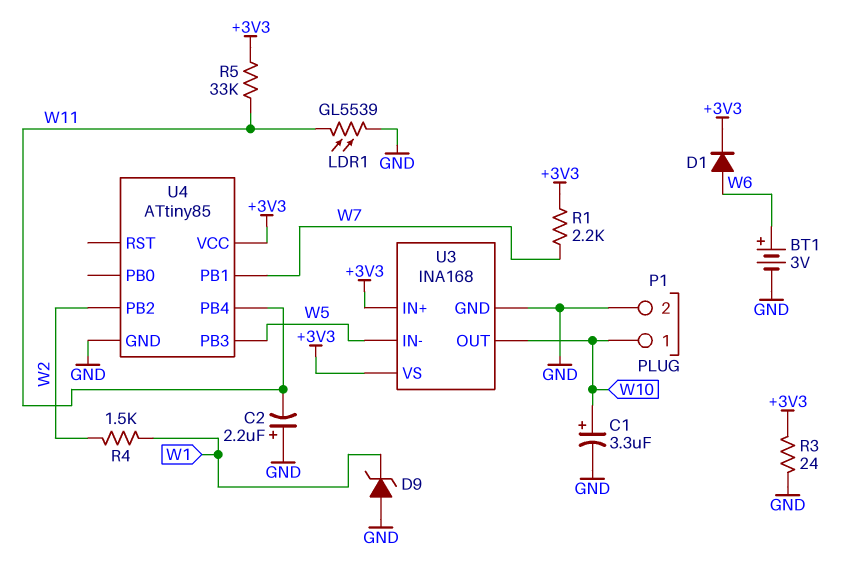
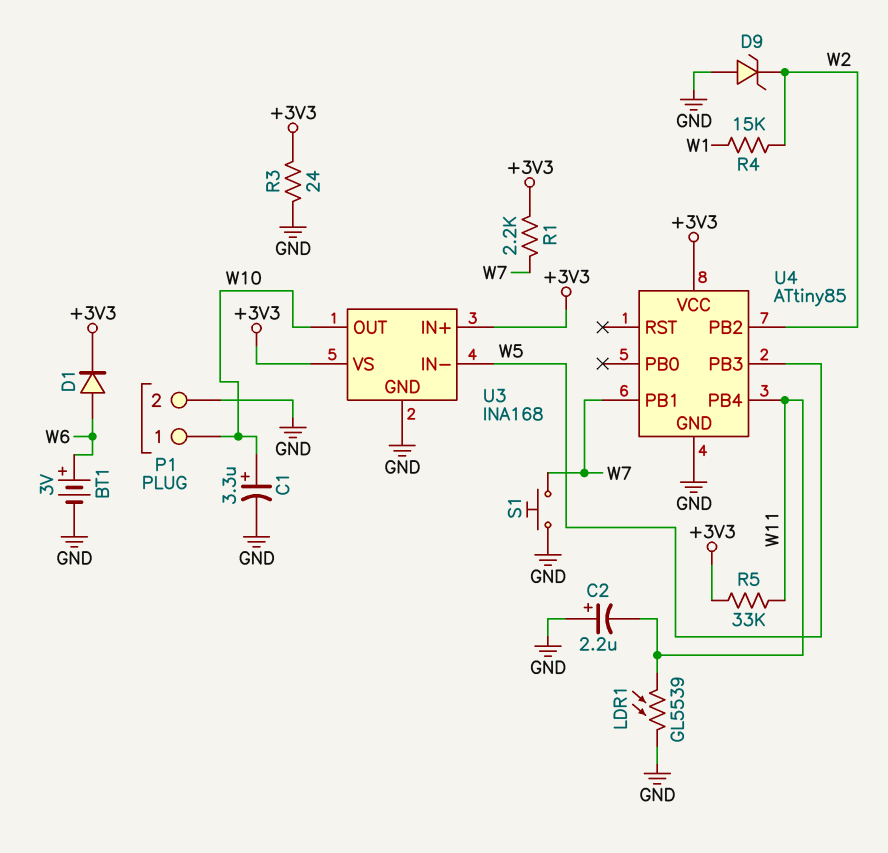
D9: zener (A GND, K W1) -> zener (A GND, K W2)
R4: 1.5k (W1, W2) -> 15k (W1, W2)
S1: none -> button (GND, W7)

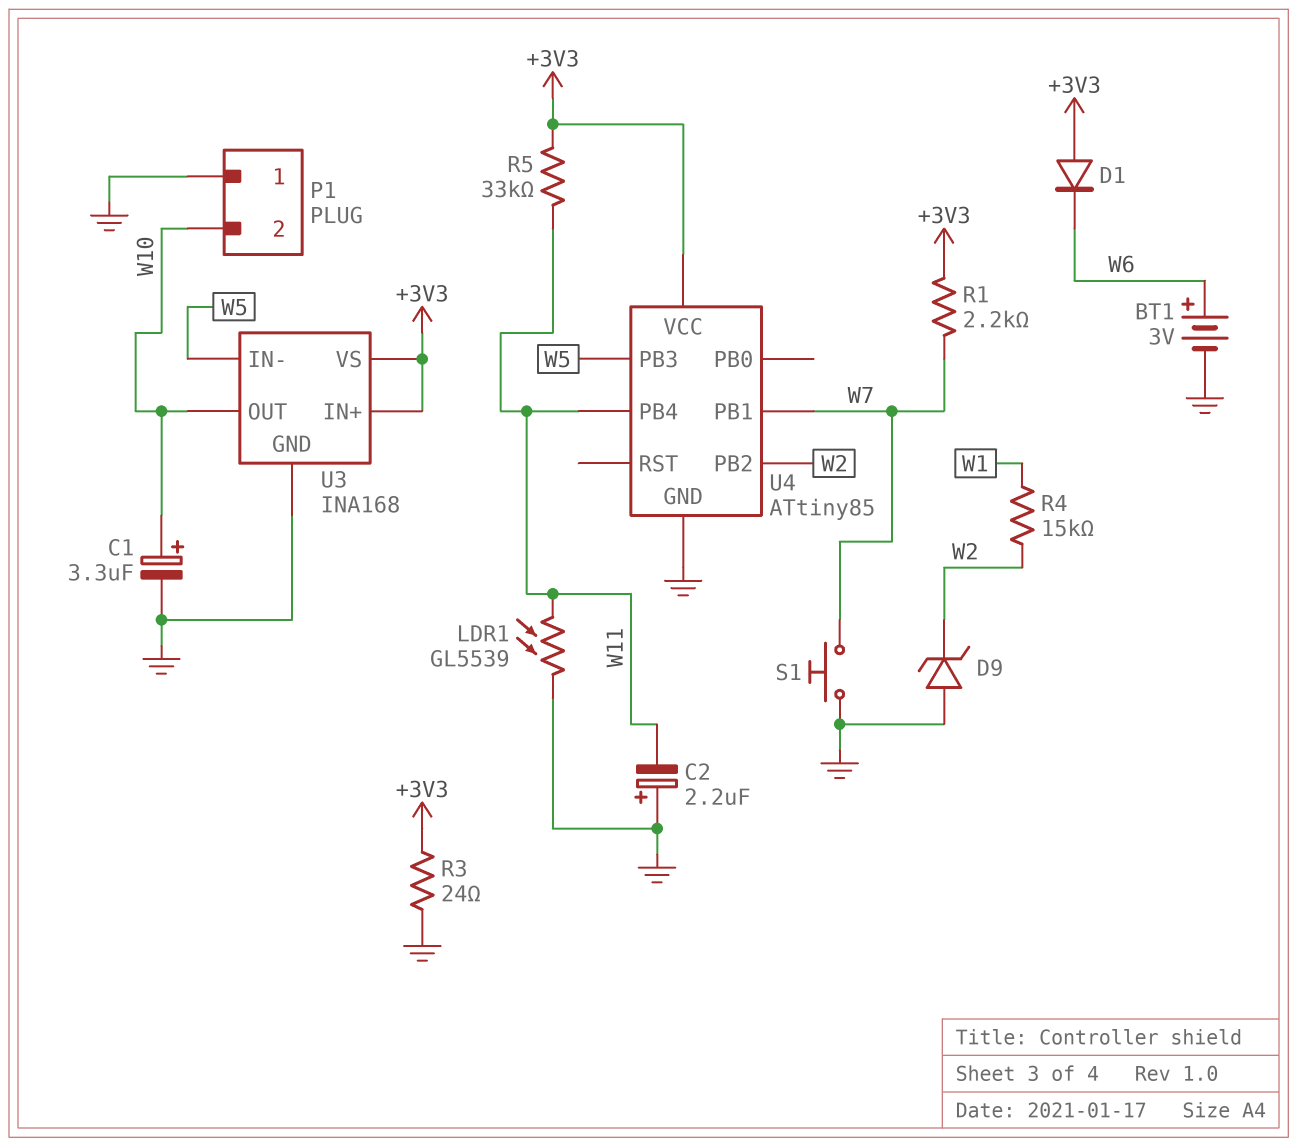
D1: diode (A W6, K +3V3) -> diode (A +3V3, K W6)
P1 pin 1: W10 -> GND
P1 pin 2: GND -> W10

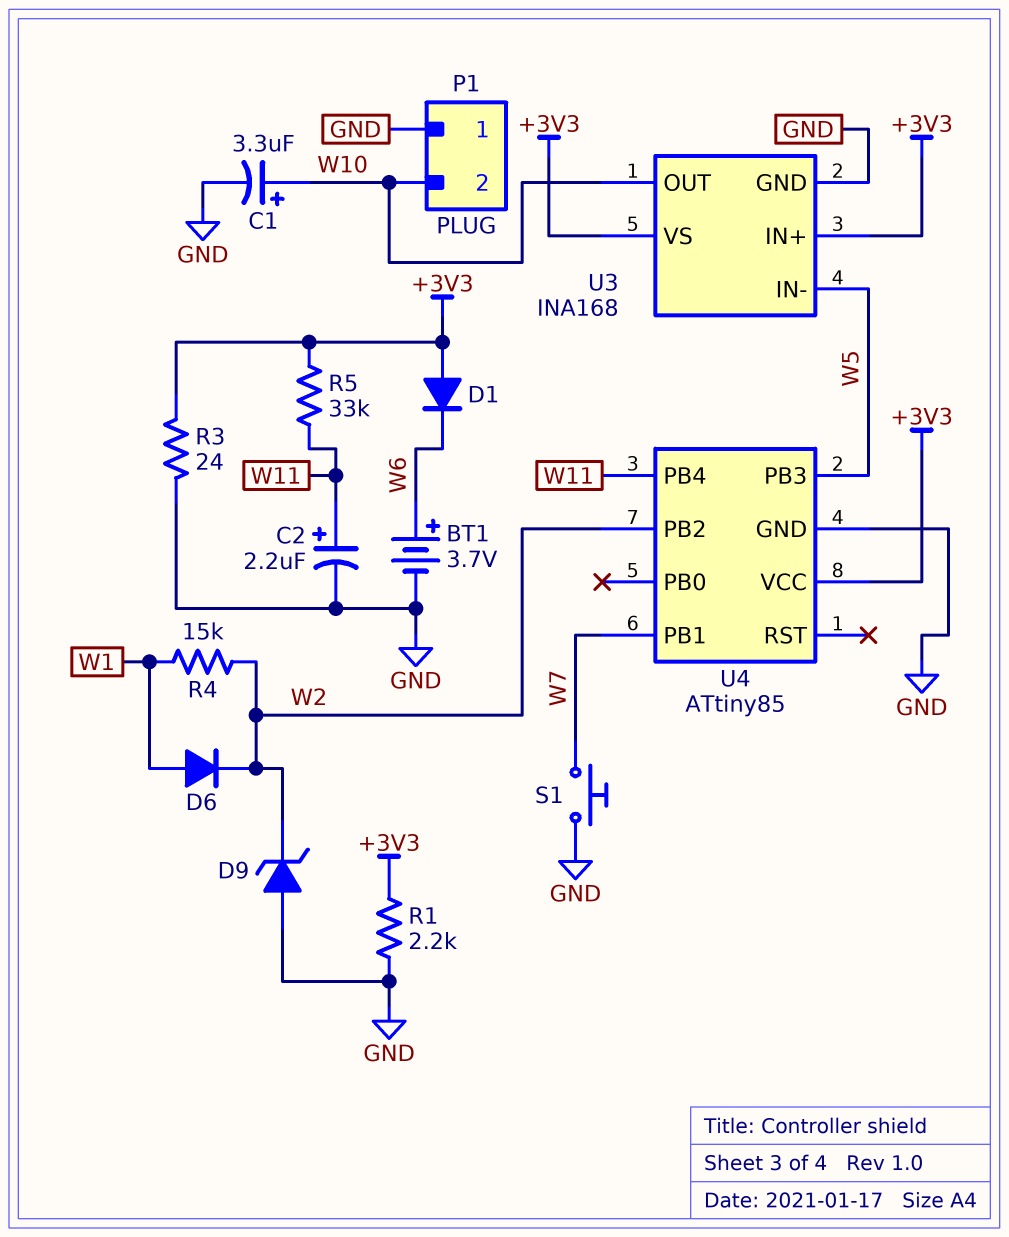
BT1: 3V (plus W6, minus GND) -> 3.7V (plus W6, minus GND)
C2: 2.2uF (plus GND, minus W11) -> 2.2uF (plus W11, minus GND)
D6: none -> diode (A W1, K W2)
LDR1: GL5539 (GND, W11) -> none
R1: 2.2k (+3V3, W7) -> 2.2k (+3V3, GND)

